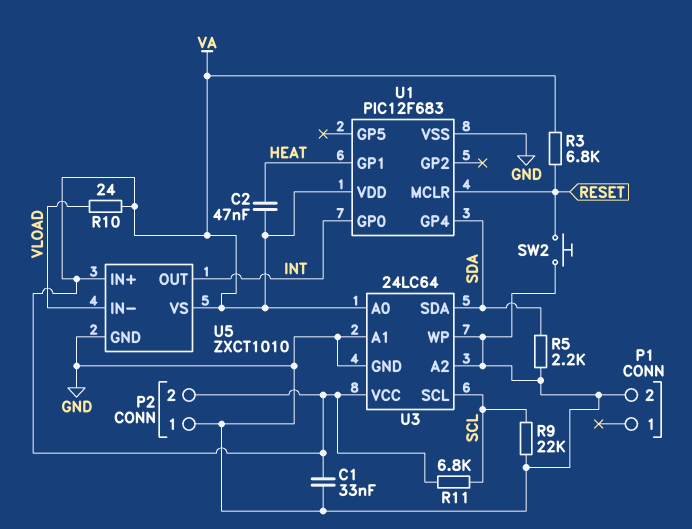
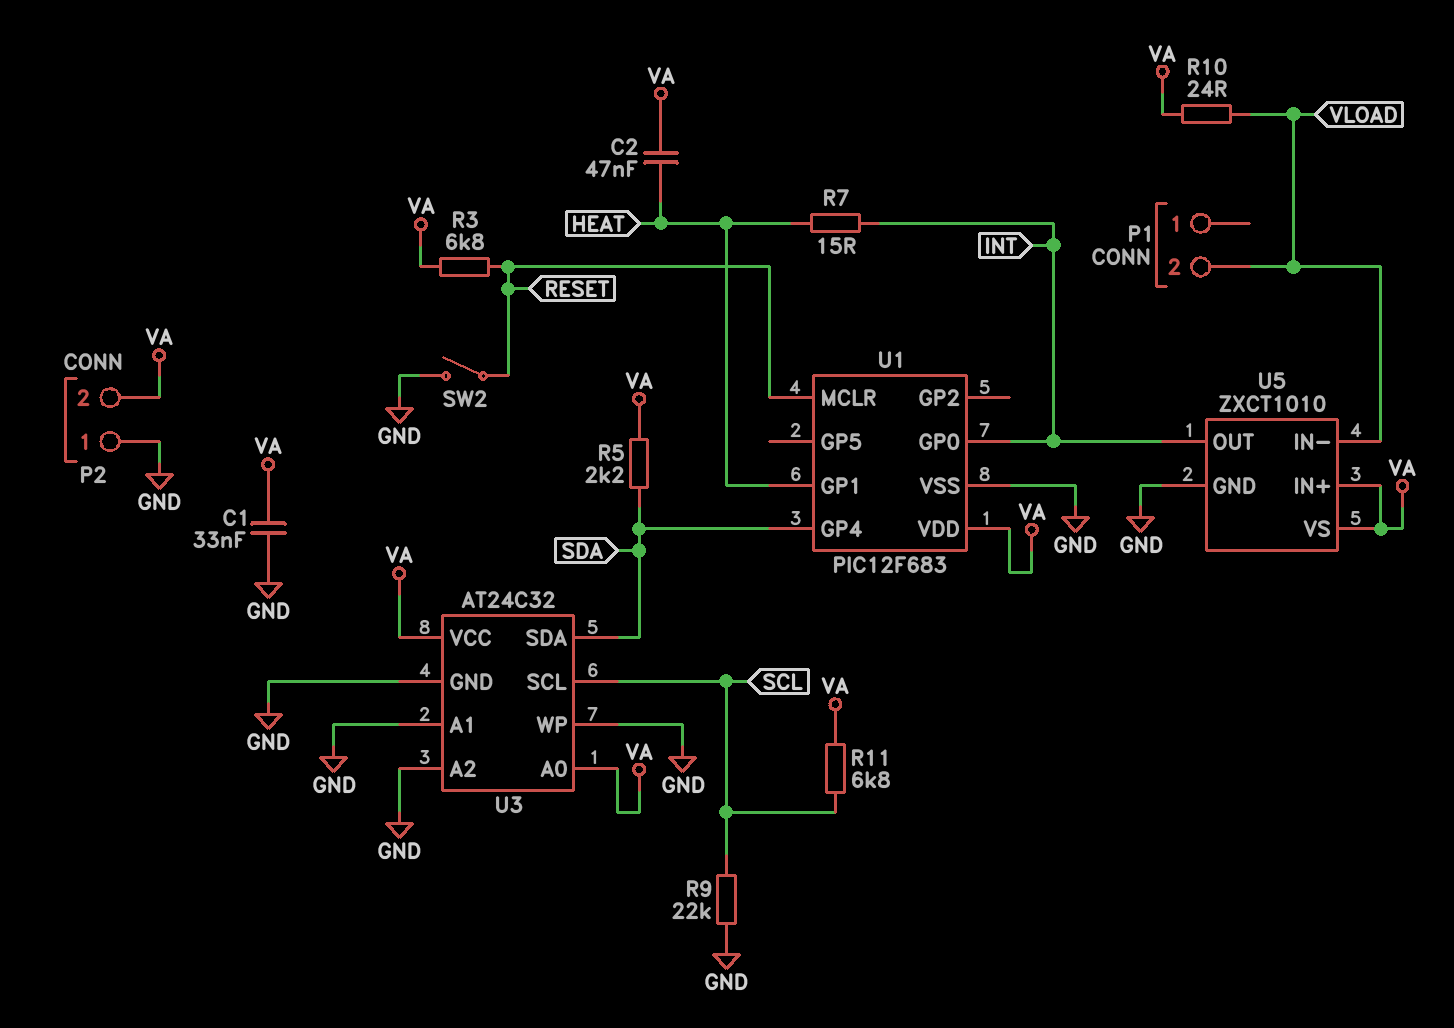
P1 pin 2: GND -> VLOAD
R5: 2.2k (GND, SDA) -> 2.2k (SDA, VA)
R7: none -> 15 (HEAT, INT)
SW2: button (GND, RESET) -> switch (GND, RESET)
U3: 24LC64 -> AT24C32

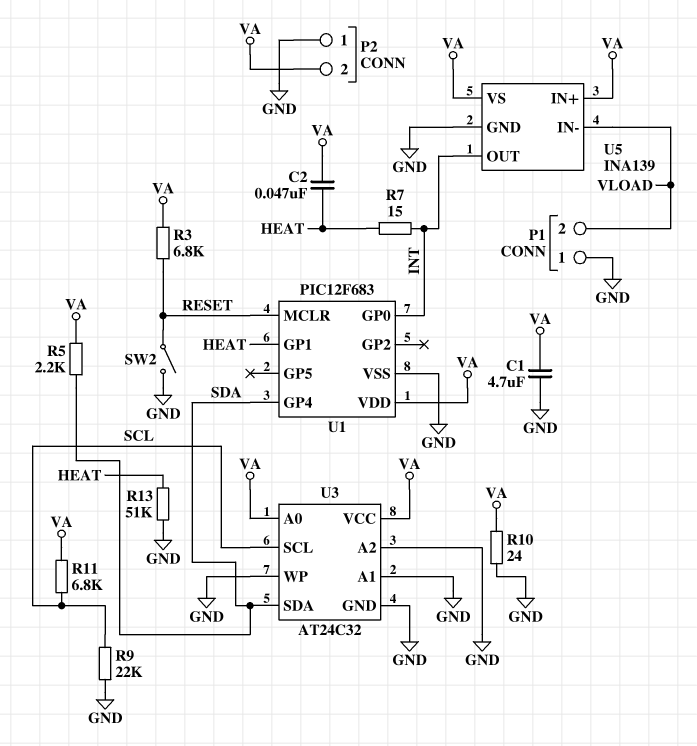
C1: 33nF (GND, VA) -> 4.7uF (GND, VA)
P1 pin 1: none -> GND
R10: 24 (VA, VLOAD) -> 24 (GND, VA)
R13: none -> 51k (GND, HEAT)
U5: ZXCT1010 -> INA139

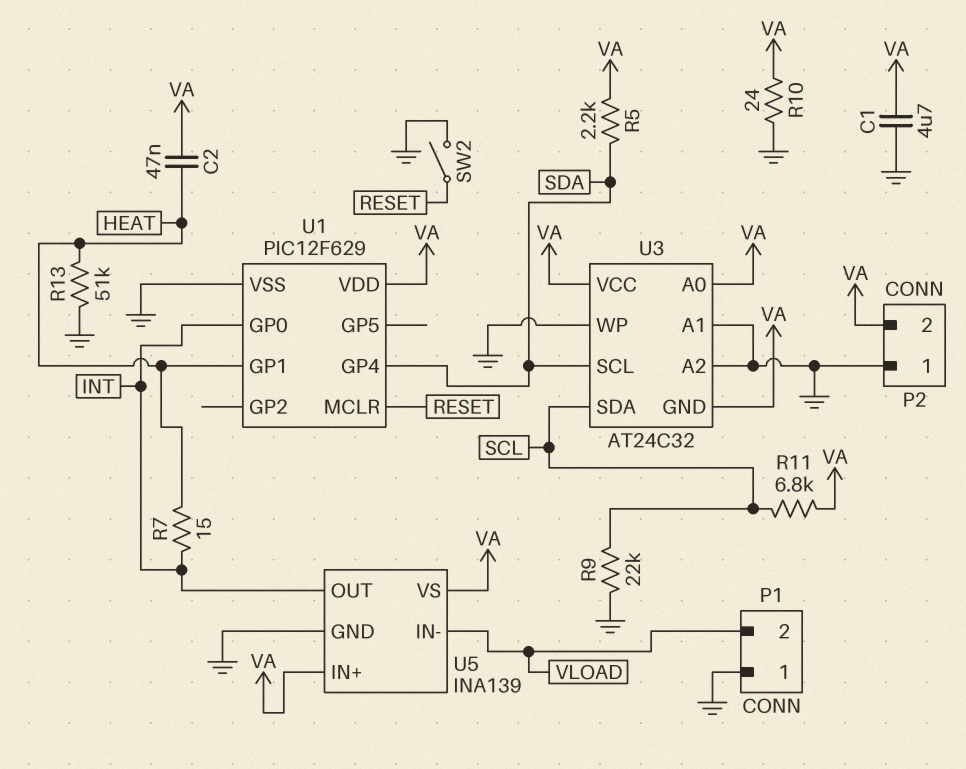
R3: 6.8k (RESET, VA) -> none
U1: PIC12F683 -> PIC12F629
U3 pin GND: GND -> VA
U3 pin SCL: SCL -> SDA
U3 pin SDA: SDA -> SCL

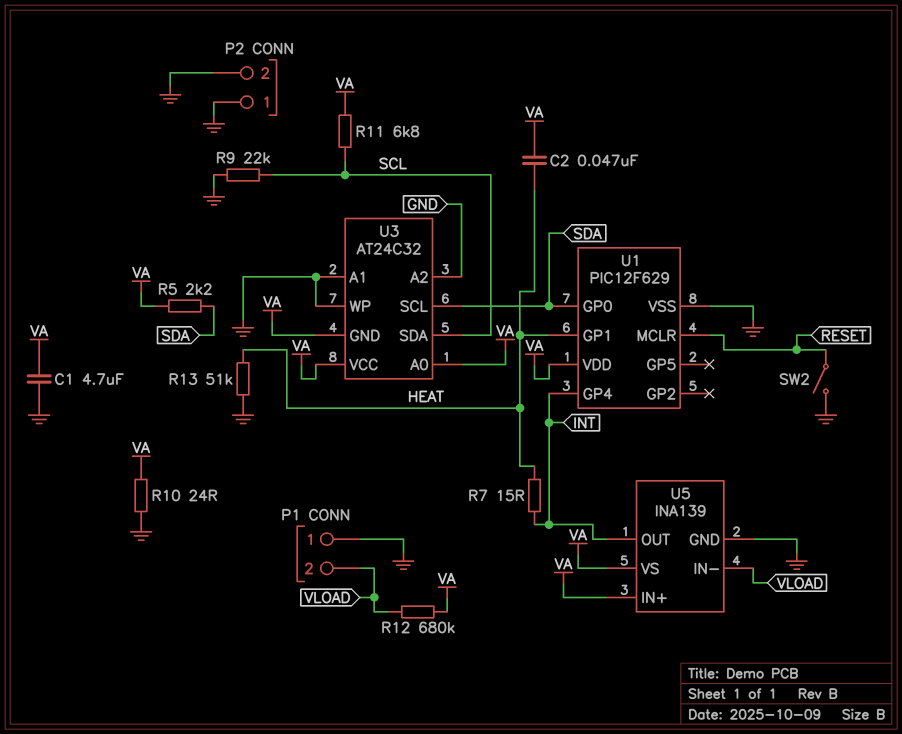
P2 pin 2: VA -> GND
R12: none -> 680k (VA, VLOAD)
U1 pin GP0: INT -> SDA
U1 pin GP4: SDA -> INT

